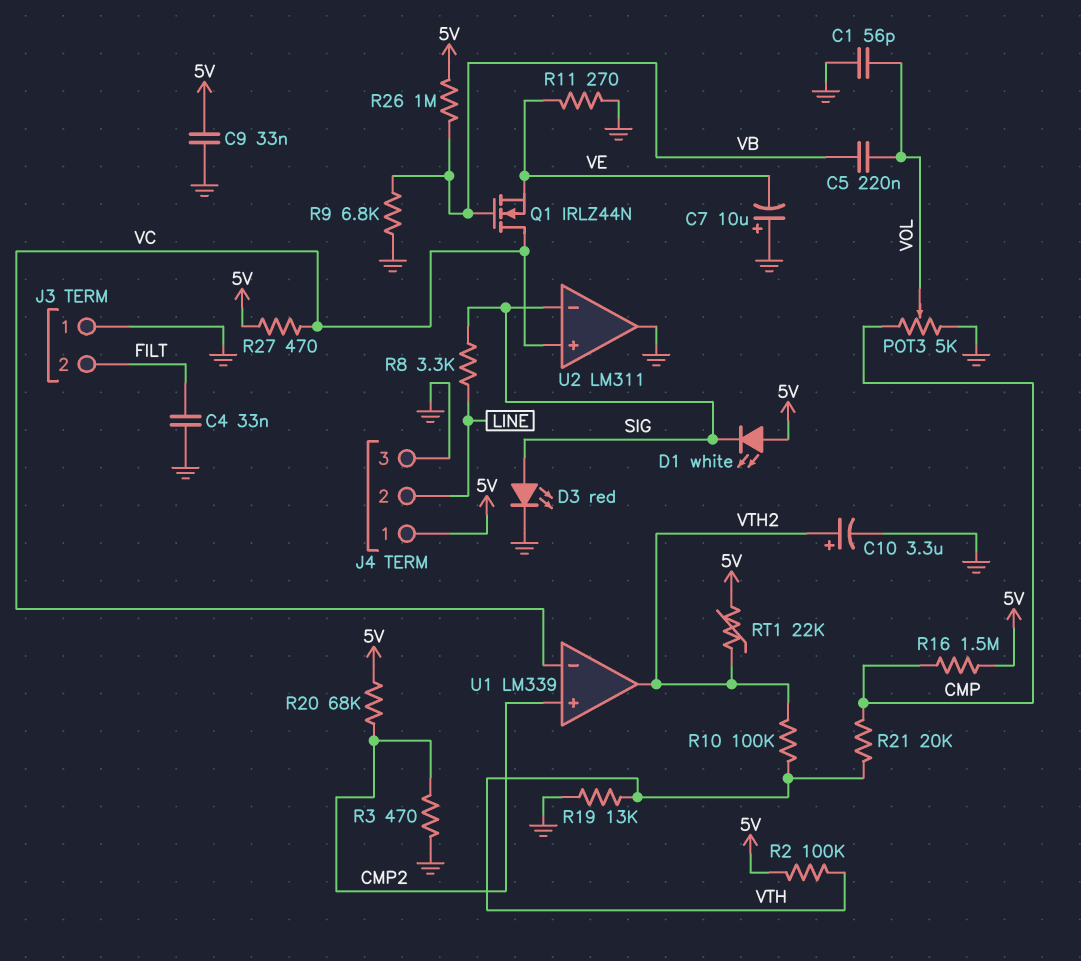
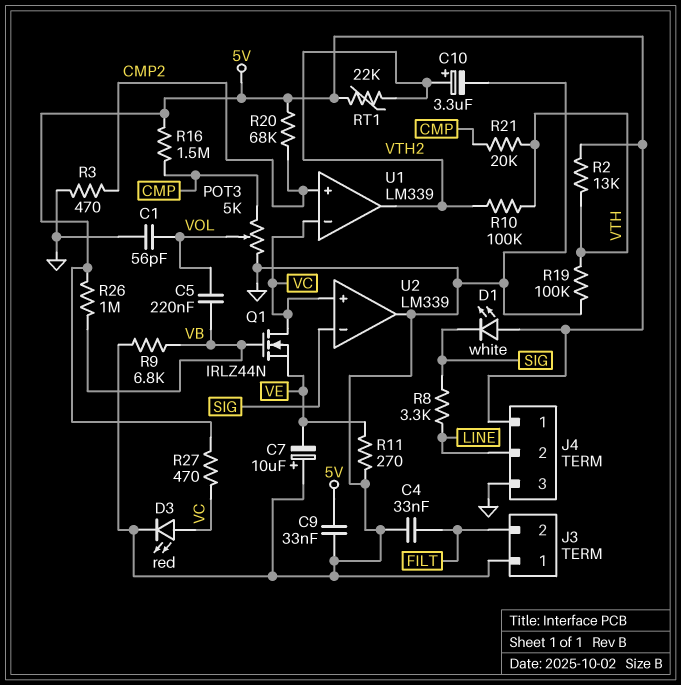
D3: LED red (A SIG, K GND) -> LED red (A VC, K GND)
R2: 100k (5V, VTH) -> 13k (5V, VTH)
R19: 13k (GND, VTH) -> 100k (GND, VTH)
U2: LM311 -> LM339

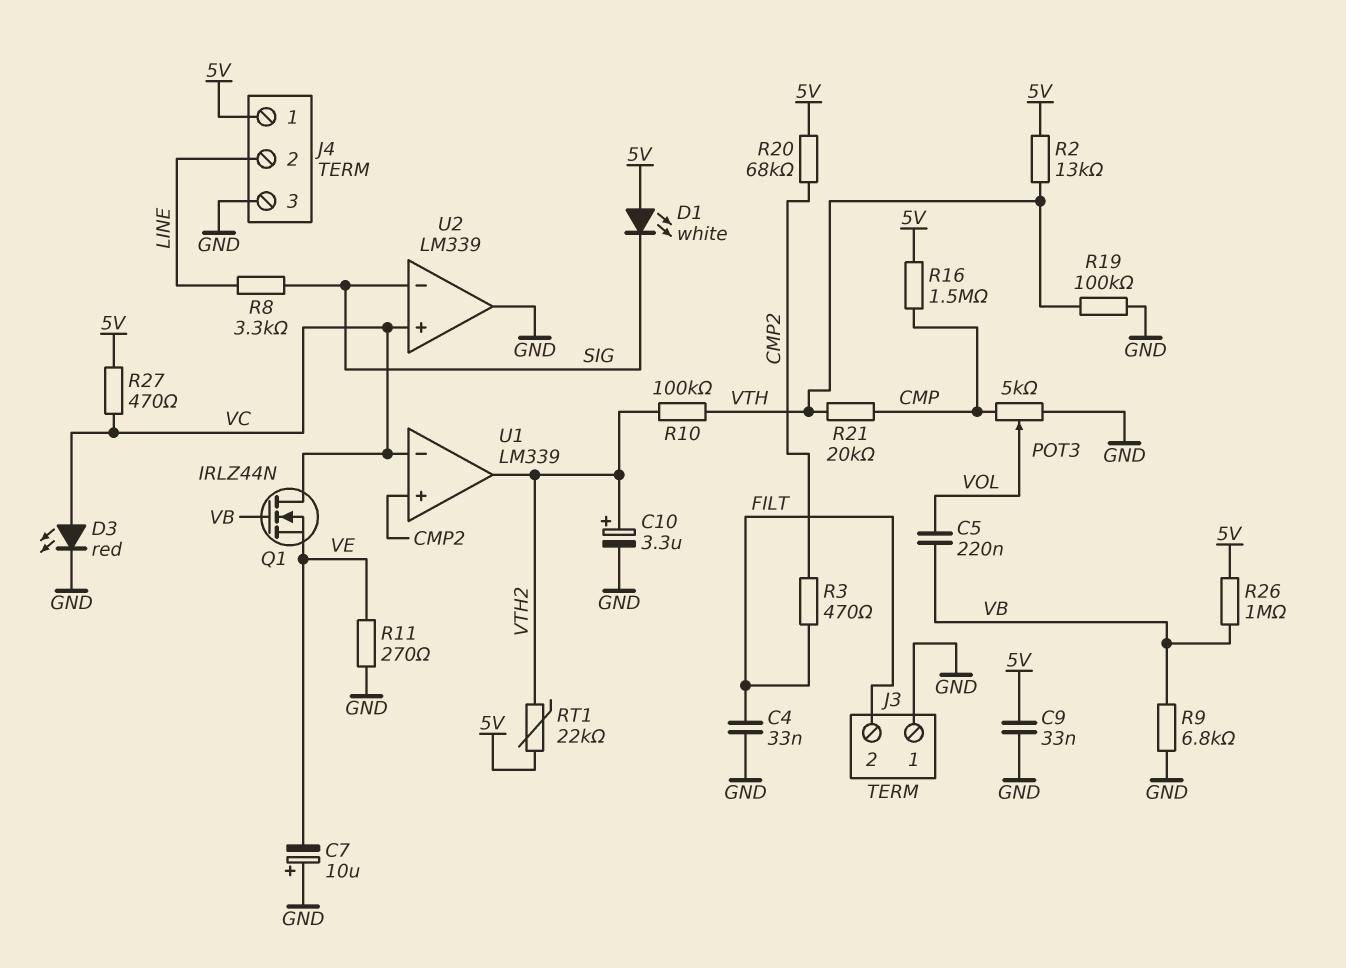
C1: 56pF (GND, VOL) -> none
R3: 470 (CMP2, GND) -> 470 (CMP2, FILT)

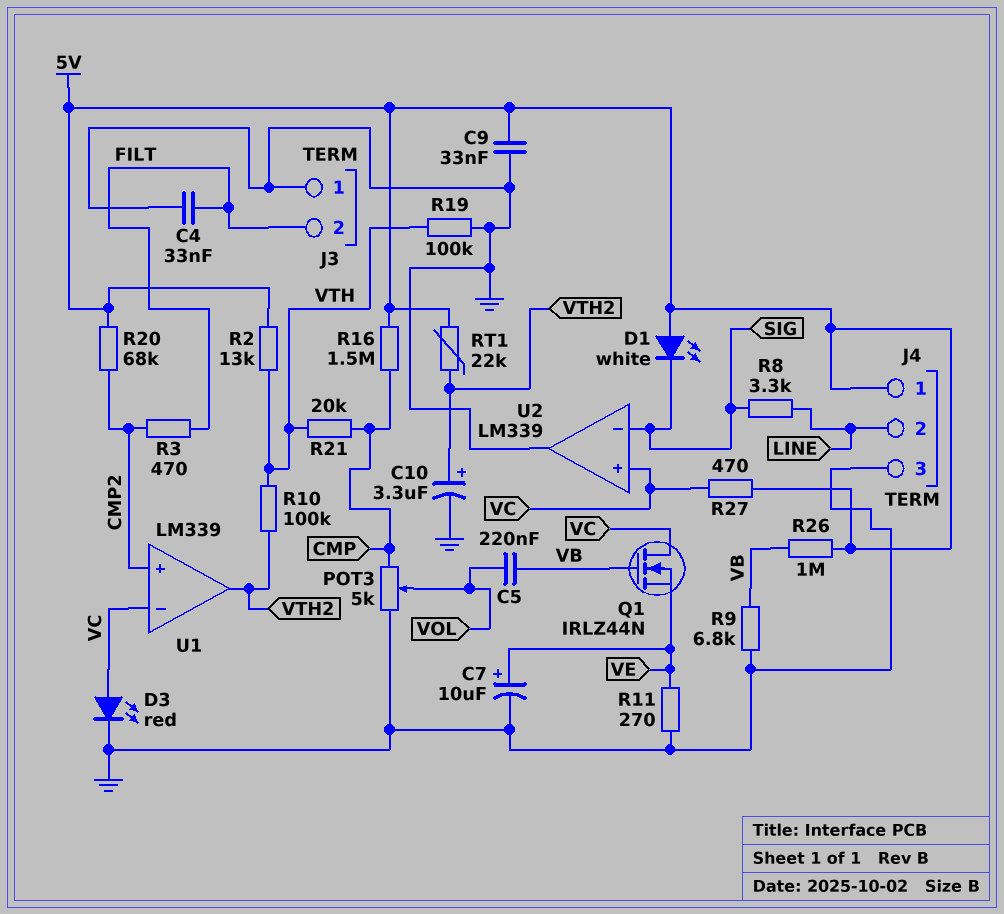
C7: 10uF (plus GND, minus VE) -> 10uF (plus VE, minus GND)

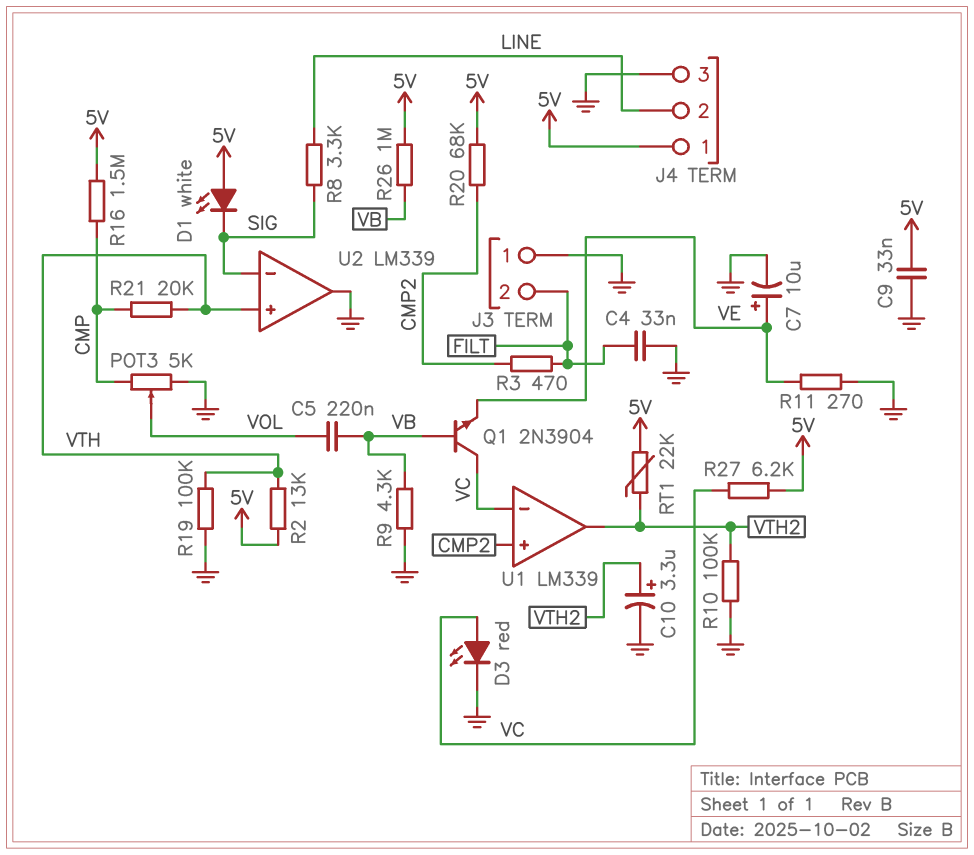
Q1: NMOS IRLZ44N (G VB, D VC, S VE) -> NPN 2N3904 (B VB, C VC, E VE)
R9: 6.8k (GND, VB) -> 4.3k (GND, VB)
R10: 100k (VTH, VTH2) -> 100k (GND, VTH2)
R27: 470 (5V, VC) -> 6.2k (5V, VC)
U2 pin in+: VC -> VTH

